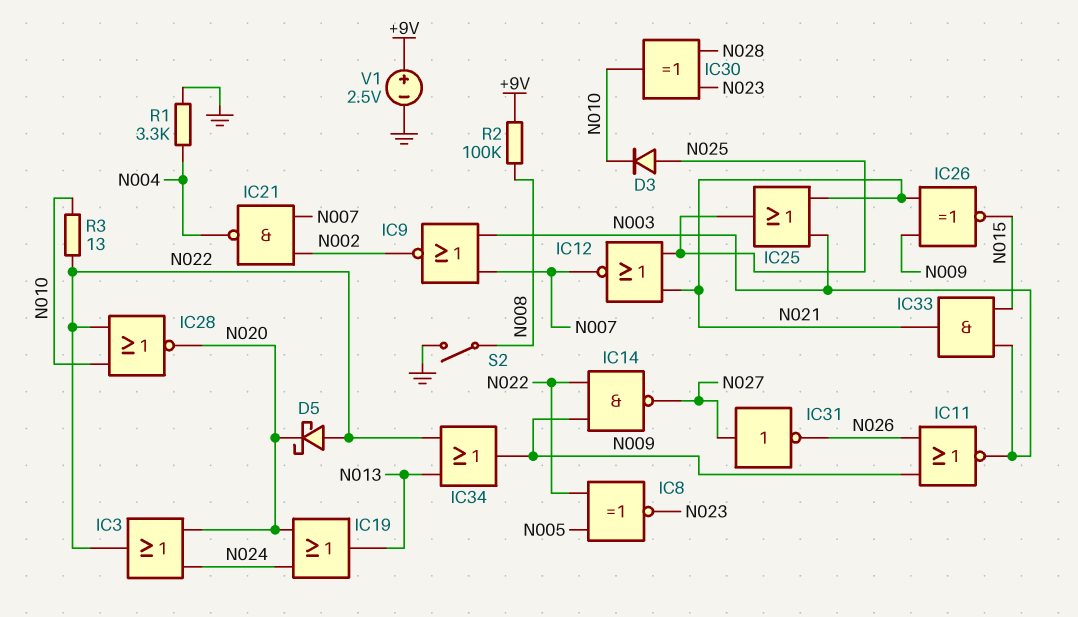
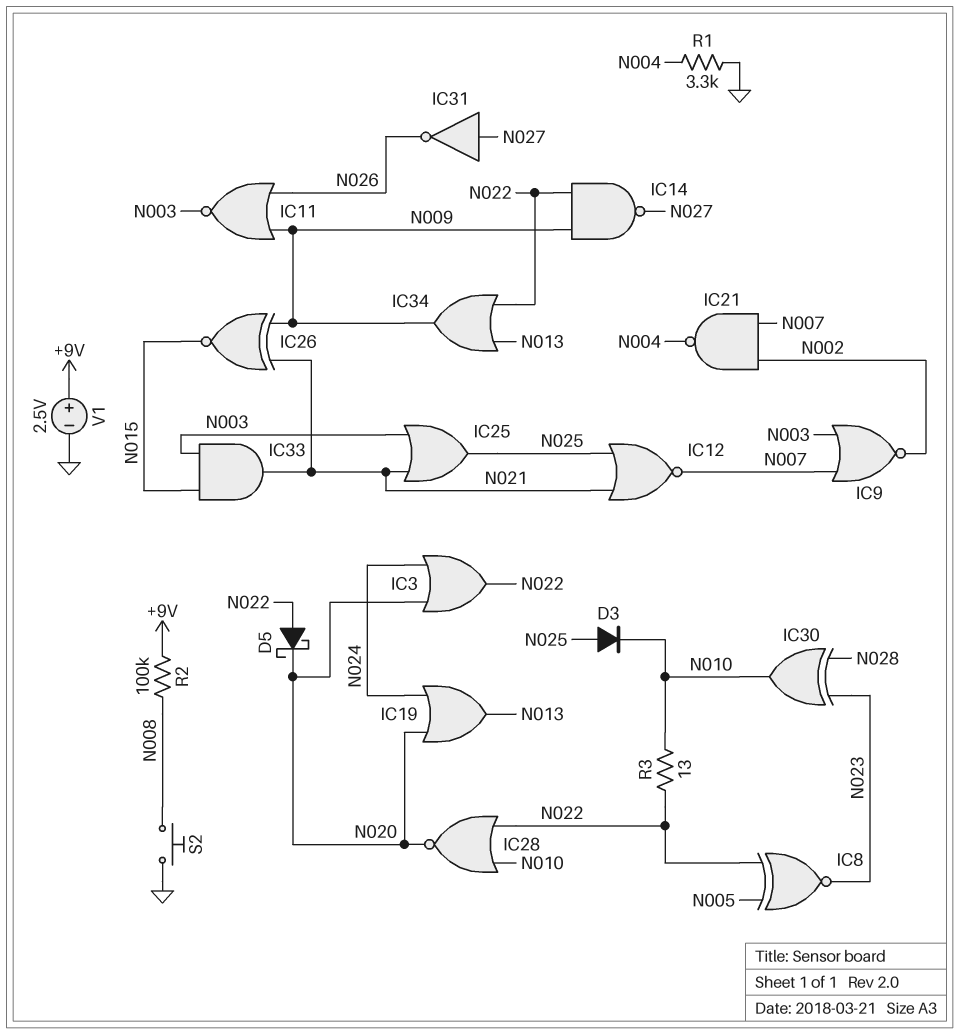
S2: switch (GND, N008) -> button (GND, N008)

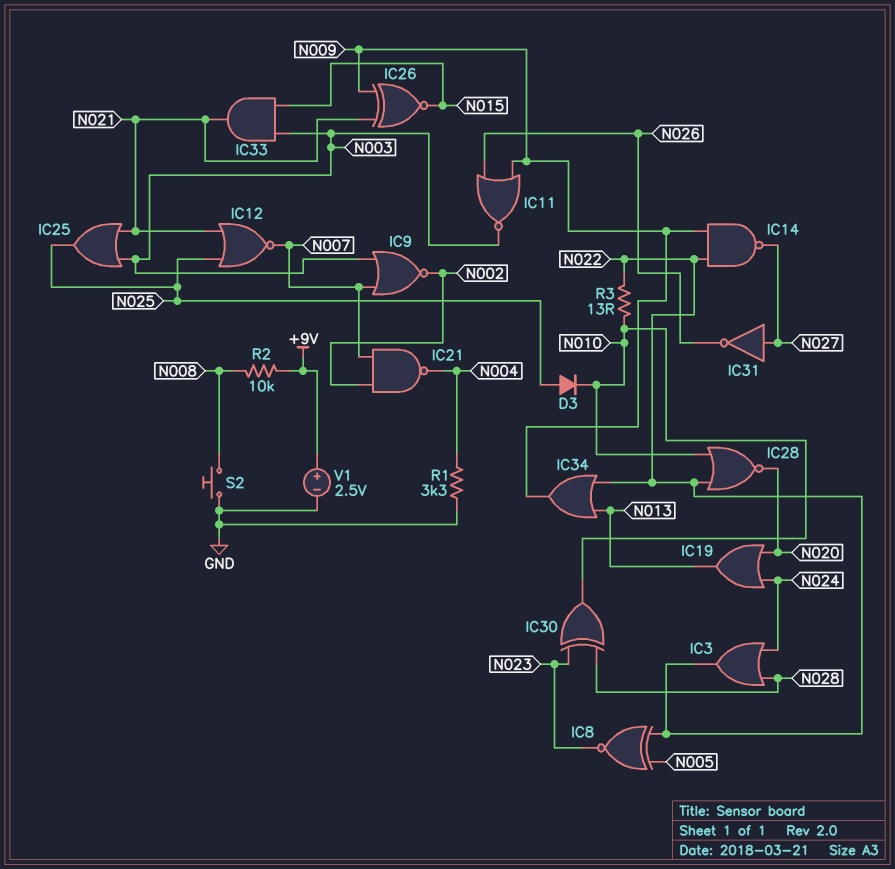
D5: schottky (A N022, K N020) -> none
IC3: OR (in N020, in N024, out N022) -> OR (in N024, in N028, out N022)
R2: 100k (+9V, N008) -> 10k (+9V, N008)

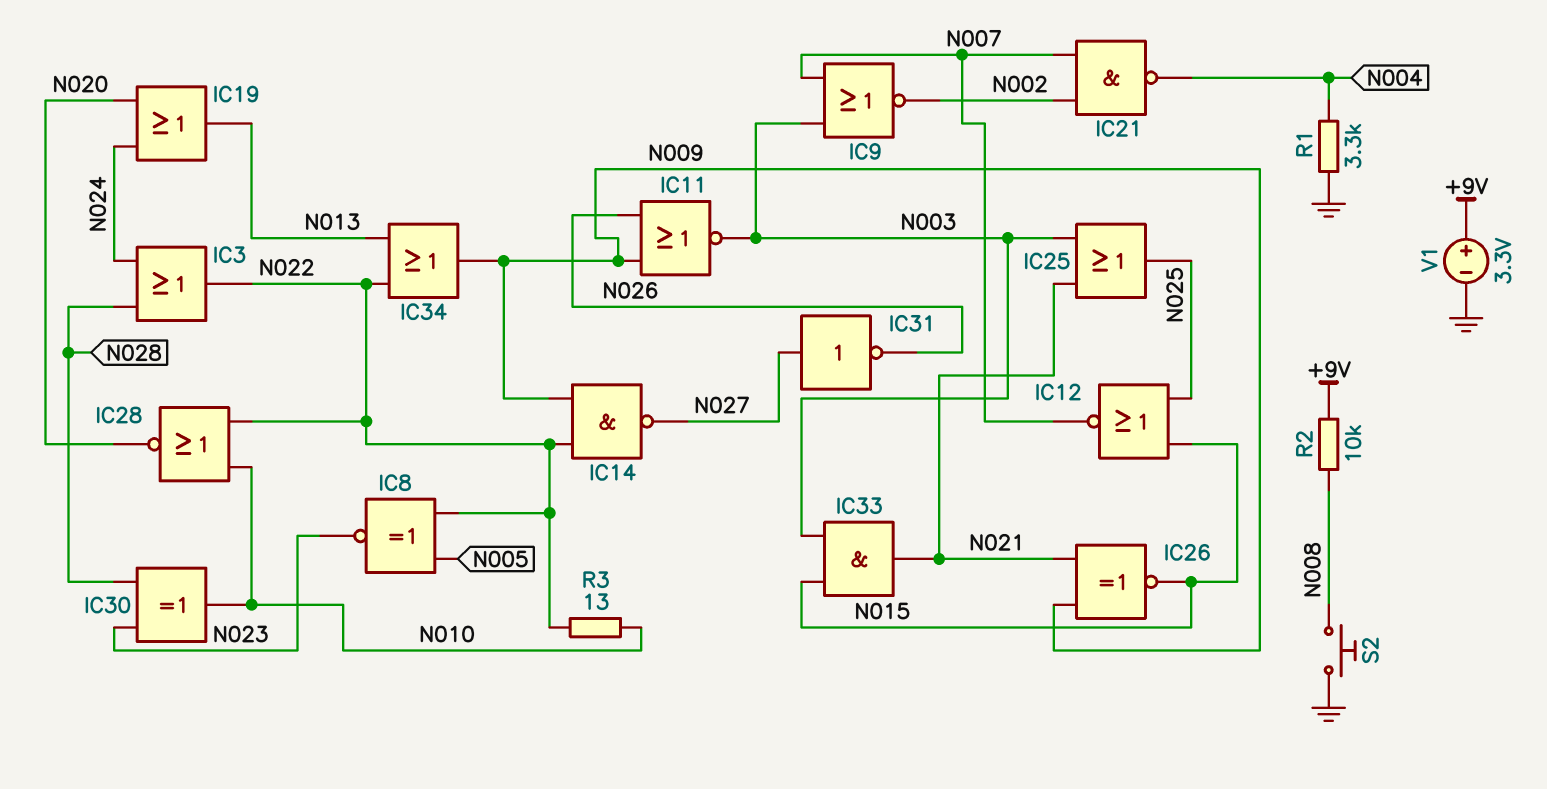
D3: diode (A N025, K N010) -> none
IC12: NOR (in N021, in N025, out N007) -> NOR (in N015, in N025, out N007)
V1: 2.5V (plus +9V, minus GND) -> 3.3V (plus +9V, minus GND)

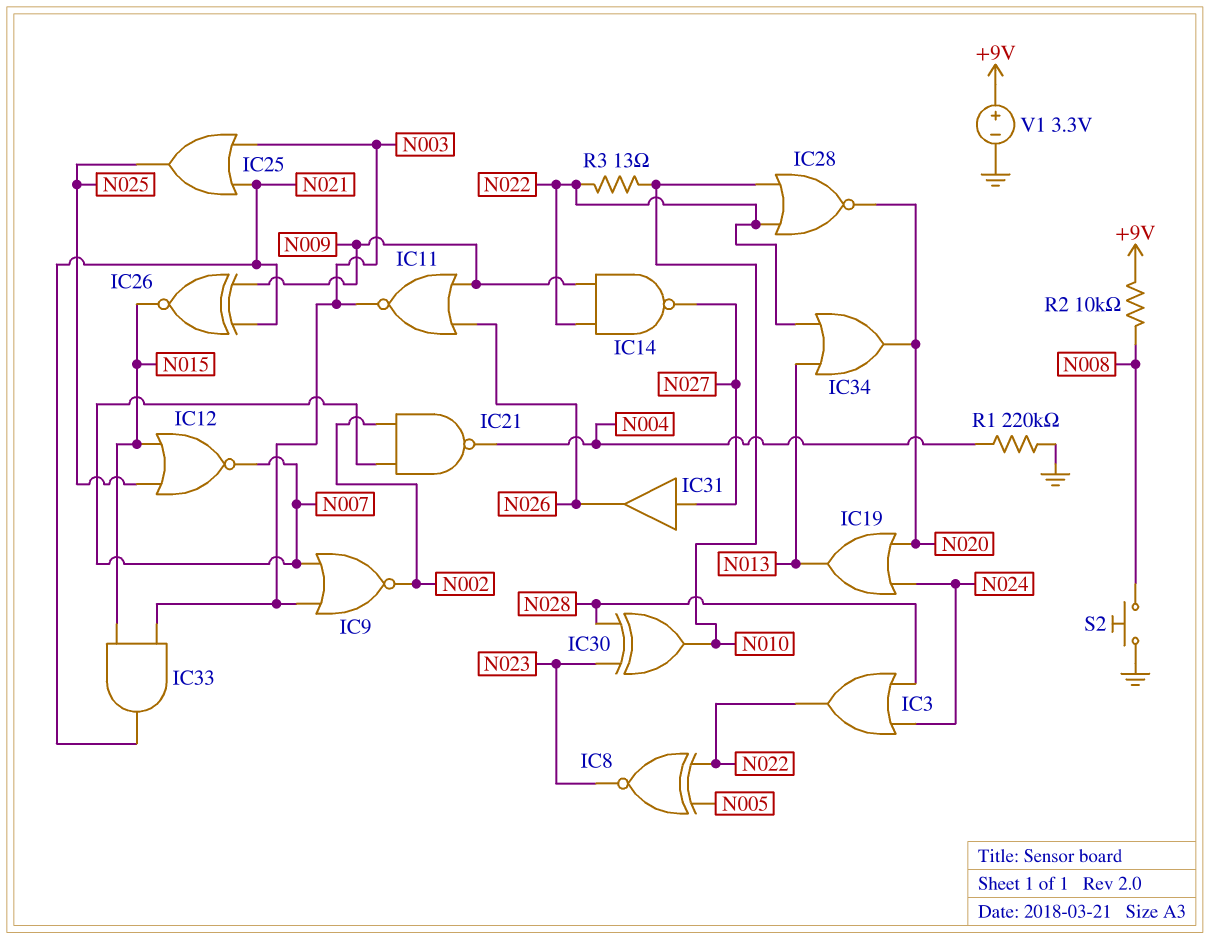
IC31: NOT (in N027, out N026) -> buffer (in N027, out N026)
IC34: OR (in N013, in N022, out N009) -> OR (in N013, in N022, out N020)
R1: 3.3k (GND, N004) -> 220k (GND, N004)

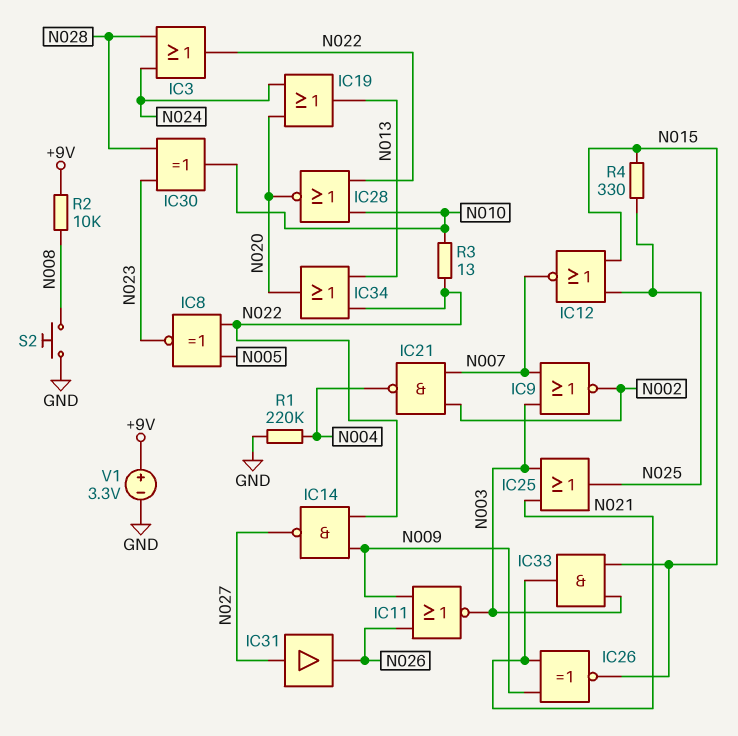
R4: none -> 330 (N015, N025)

